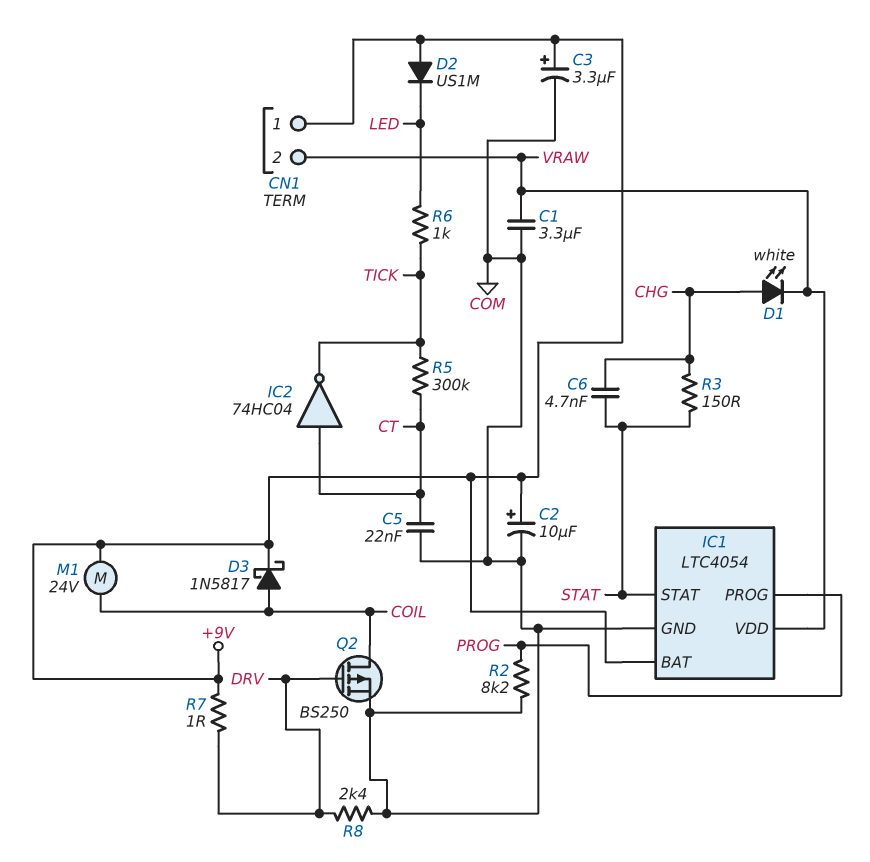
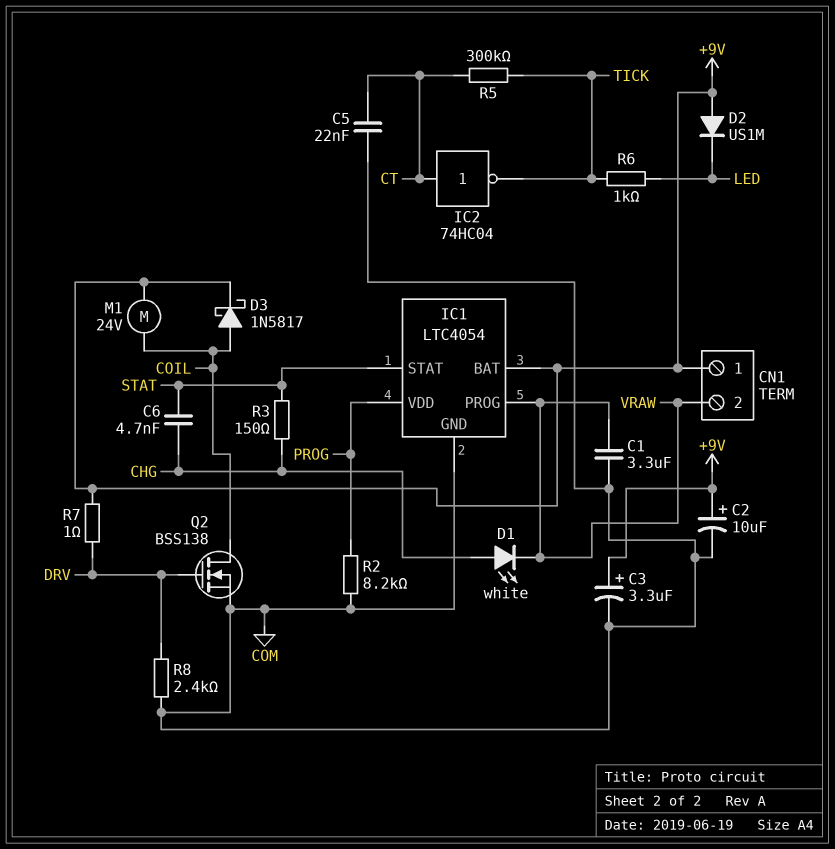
IC1 pin PROG: PROG -> VRAW
IC1 pin VDD: VRAW -> PROG
Q2: PMOS BS250 (G DRV, D COIL, S COM) -> NMOS BSS138 (G DRV, D COIL, S COM)

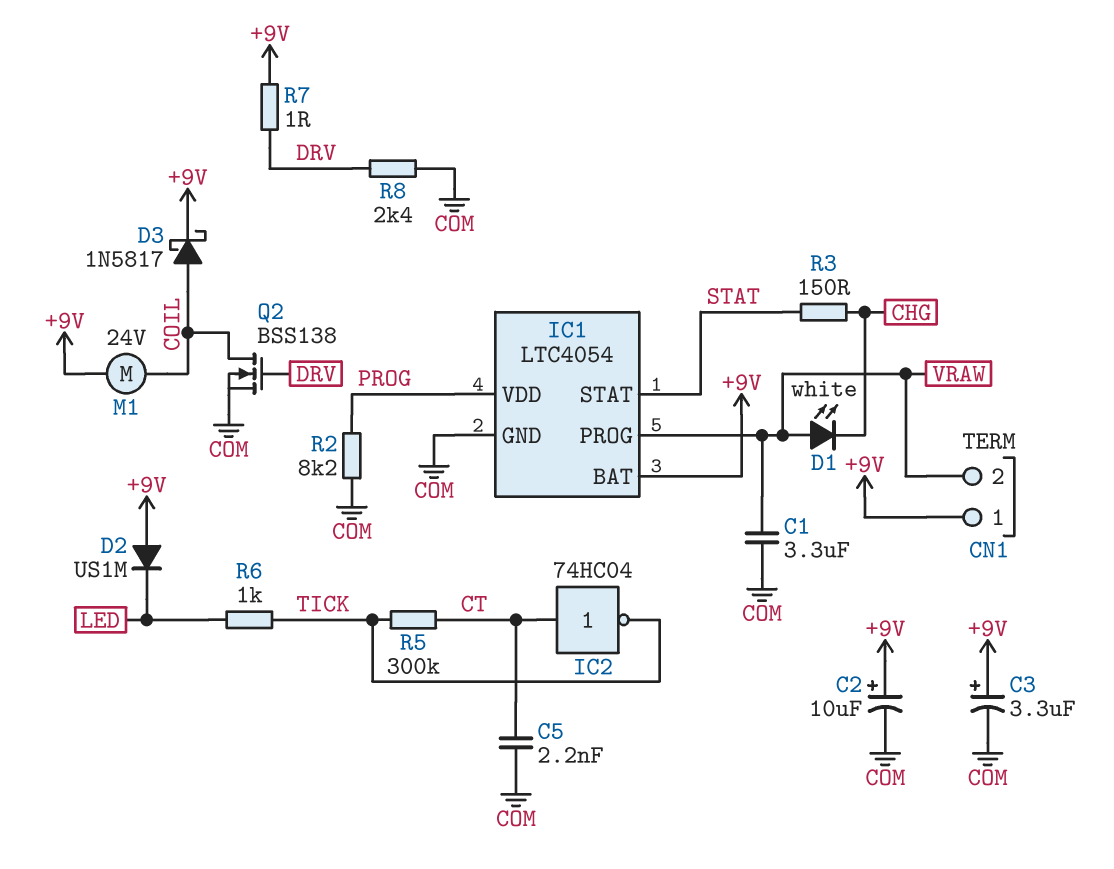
C5: 22nF (COM, CT) -> 2.2nF (COM, CT)
C6: 4.7nF (CHG, STAT) -> none
D1: LED white (A CHG, K VRAW) -> LED white (A VRAW, K CHG)

